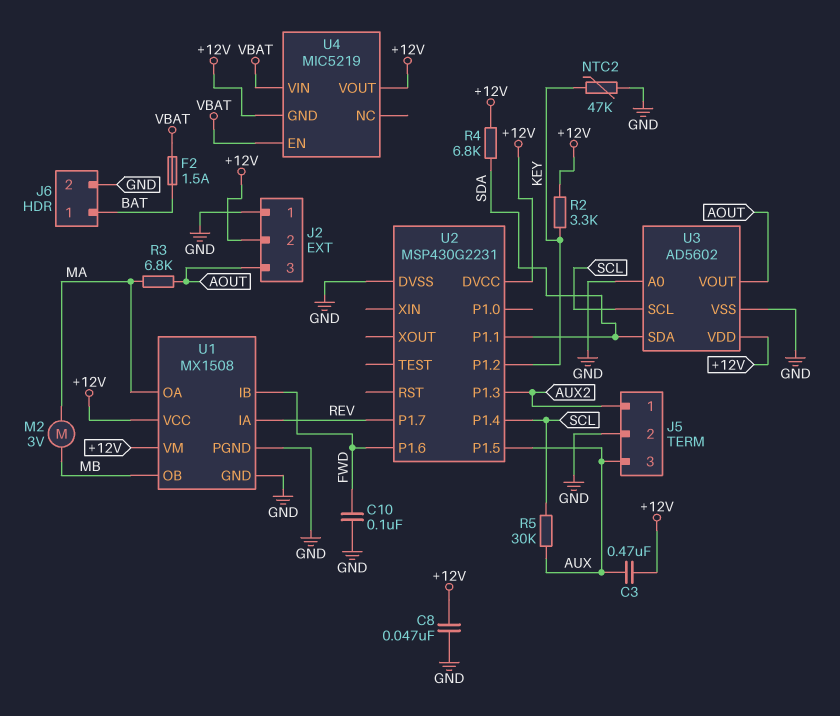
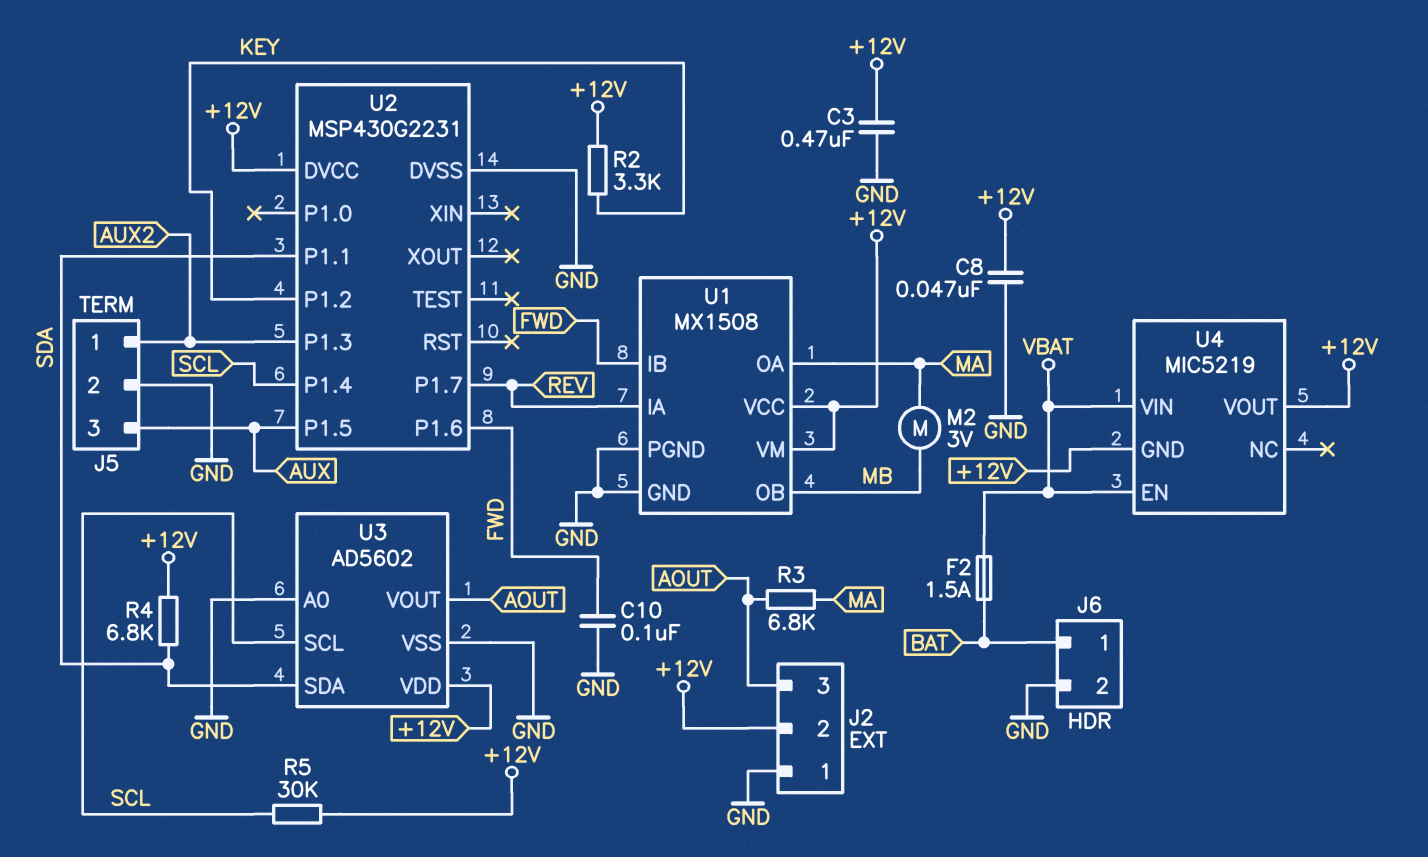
C3: 470nF (+12V, AUX) -> 470nF (+12V, GND)
NTC2: 47k (GND, KEY) -> none
R5: 30k (AUX, SCL) -> 30k (+12V, SCL)

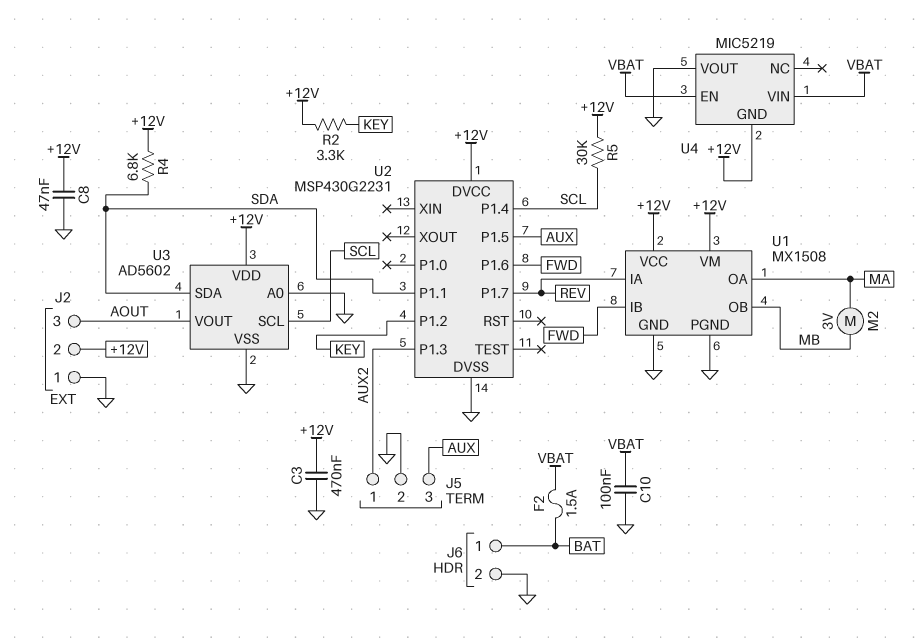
C10: 100nF (FWD, GND) -> 100nF (GND, VBAT)
R3: 6.8k (AOUT, MA) -> none
U4 pin VOUT: +12V -> GND

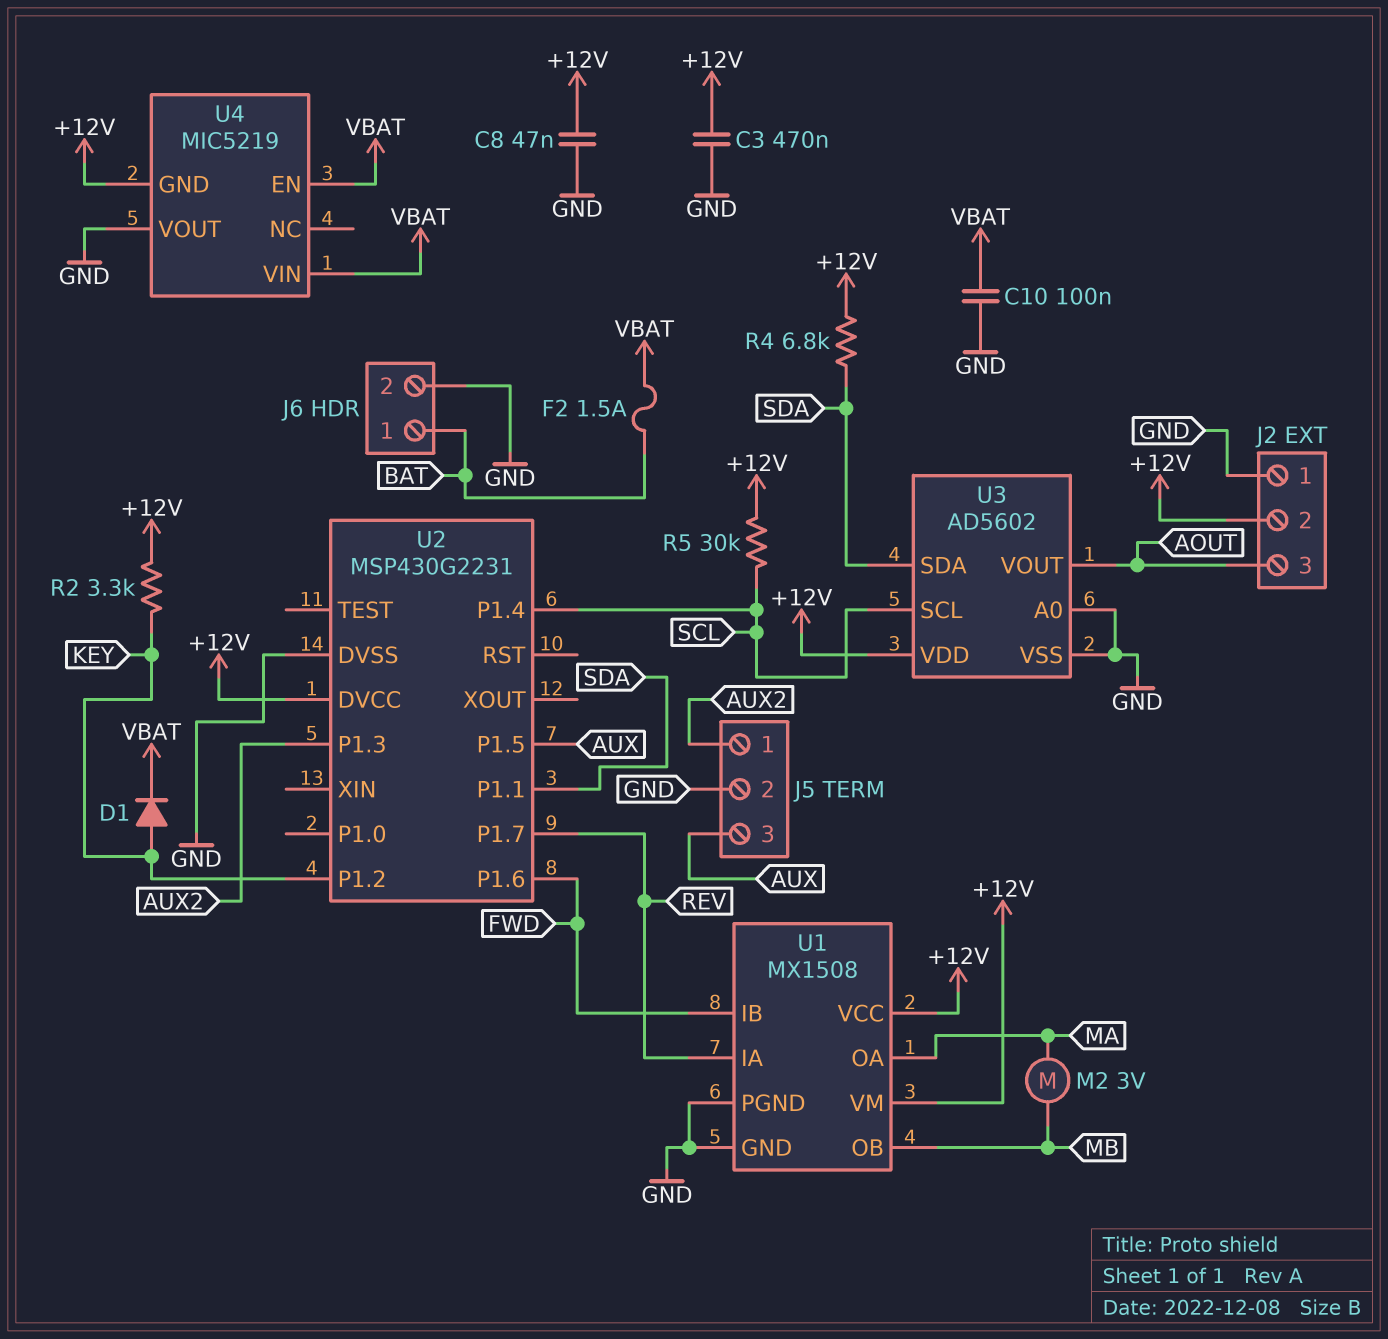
D1: none -> diode (A KEY, K VBAT)

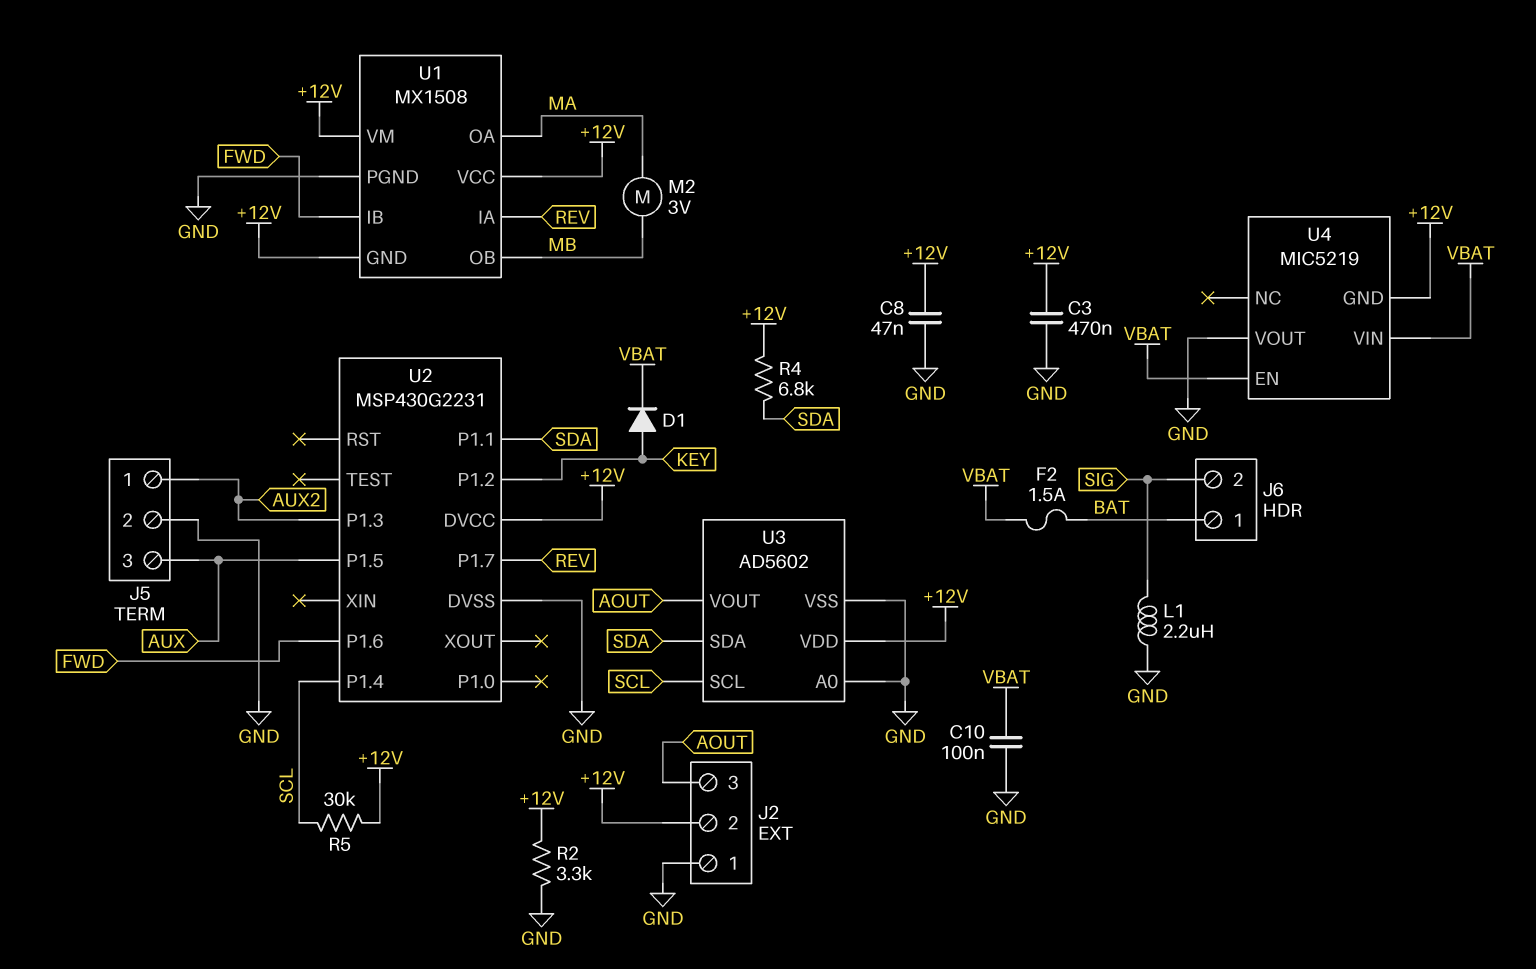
J6 pin 2: GND -> SIG
L1: none -> 2.2uH (GND, SIG)
R2: 3.3k (+12V, KEY) -> 3.3k (+12V, GND)
U1 pin GND: GND -> +12V

